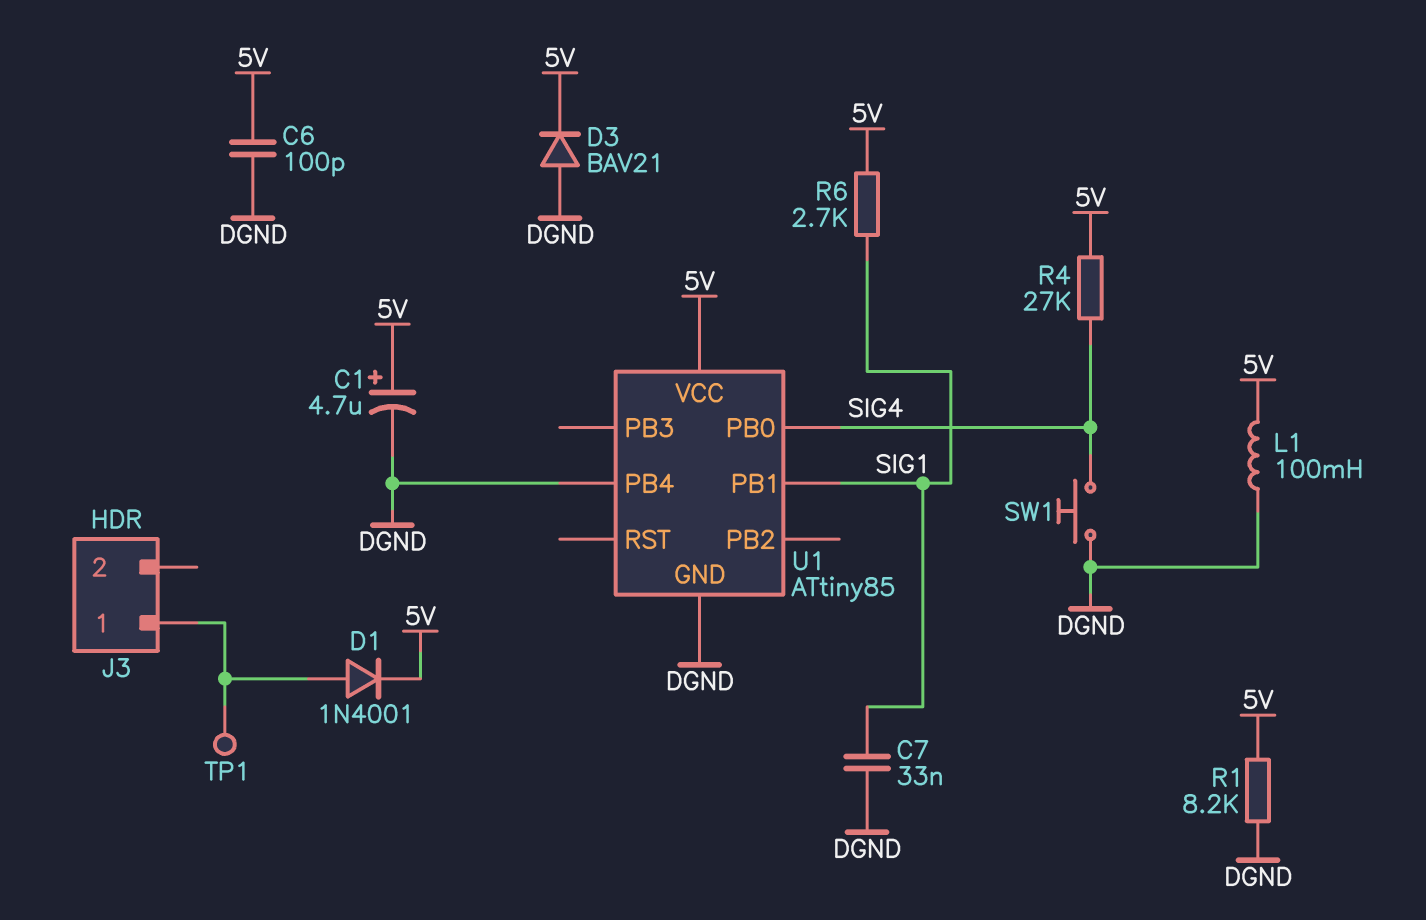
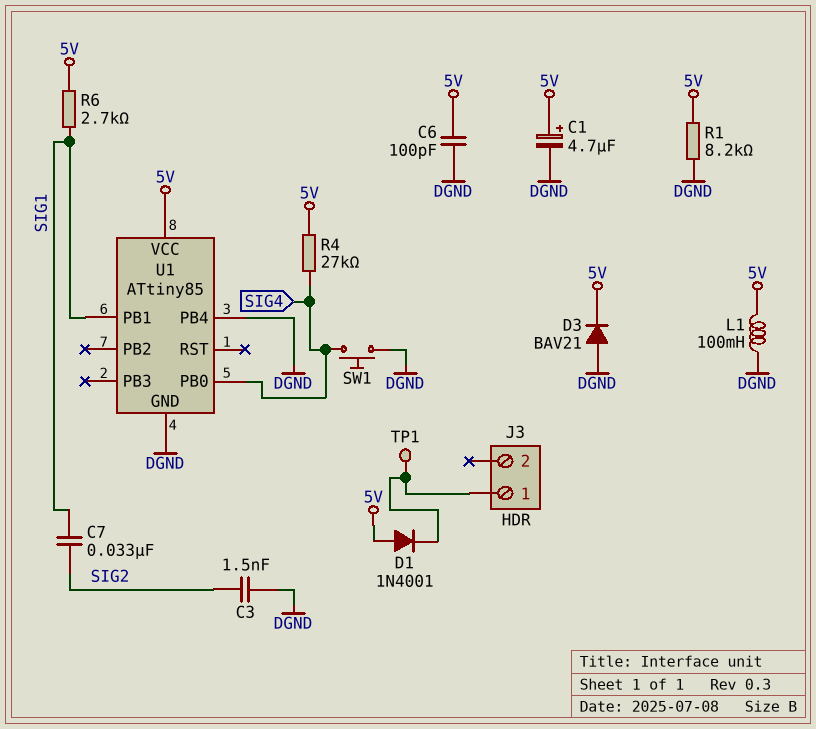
C3: none -> 1.5nF (DGND, SIG2)
C7: 33nF (DGND, SIG1) -> 33nF (SIG1, SIG2)
D1: diode 1N4001 (A J3/1, K 5V) -> diode 1N4001 (A 5V, K J3/1)

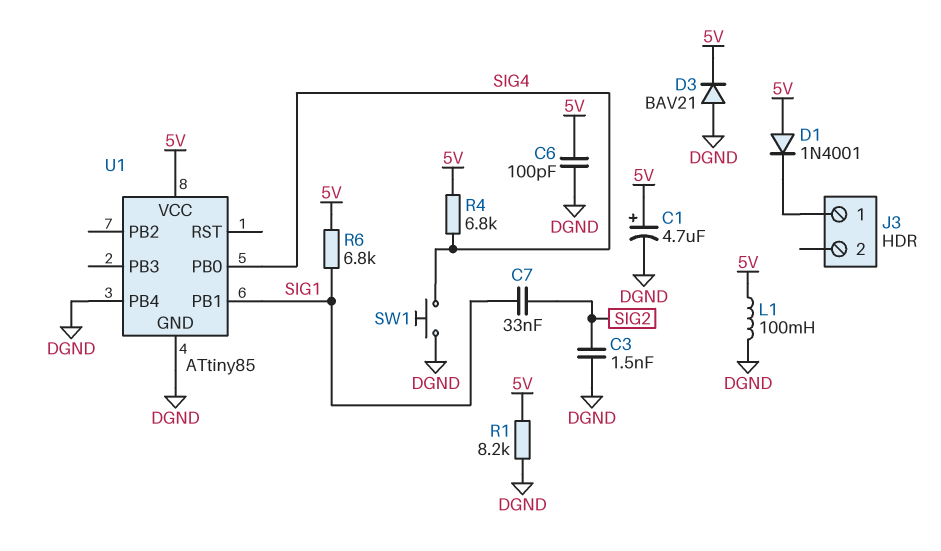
R4: 27k (5V, SIG4) -> 6.8k (5V, SIG4)
R6: 2.7k (5V, SIG1) -> 6.8k (5V, SIG1)
TP1: test point (J3/1) -> none

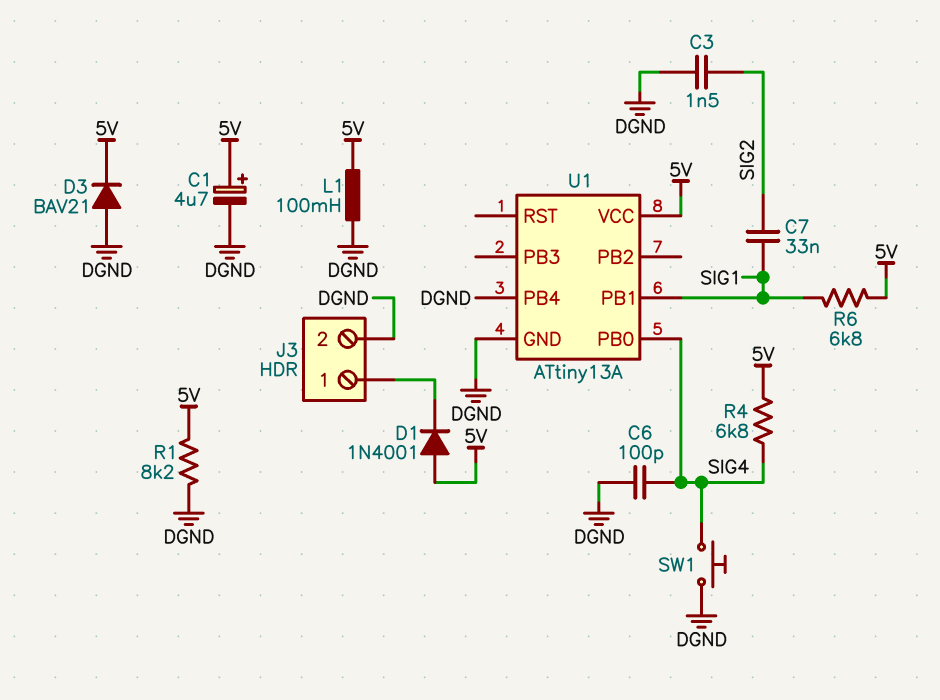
C6: 100pF (5V, DGND) -> 100pF (DGND, SIG4)
J3 pin 2: none -> DGND
U1: ATtiny85 -> ATtiny13A

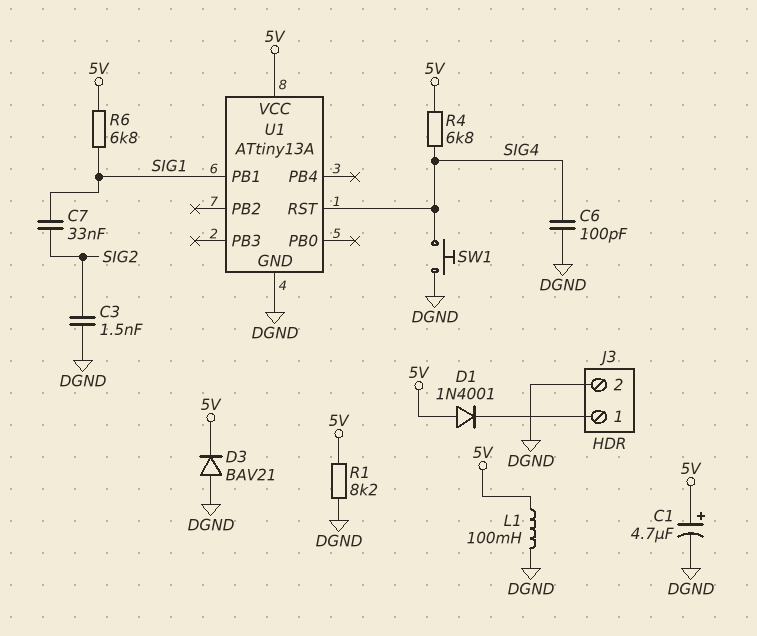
U1 pin PB0: SIG4 -> none
U1 pin PB4: DGND -> none
U1 pin RST: none -> SIG4

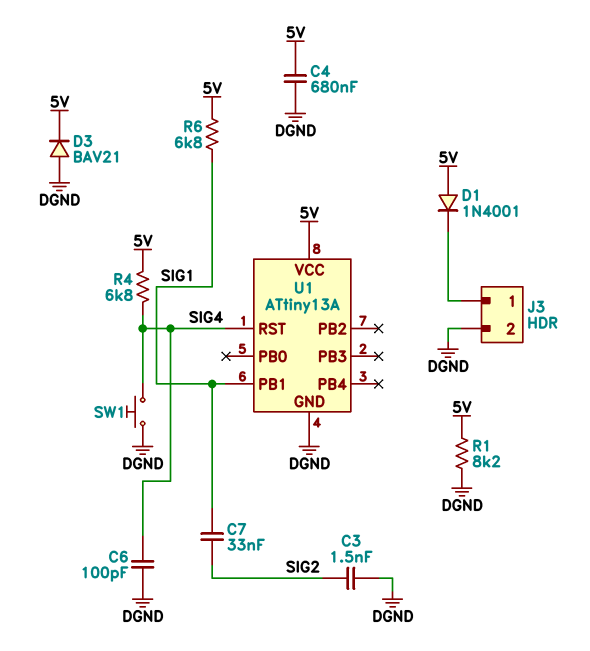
C1: 4.7uF (plus 5V, minus DGND) -> none
C4: none -> 680nF (5V, DGND)
L1: 100mH (5V, DGND) -> none

